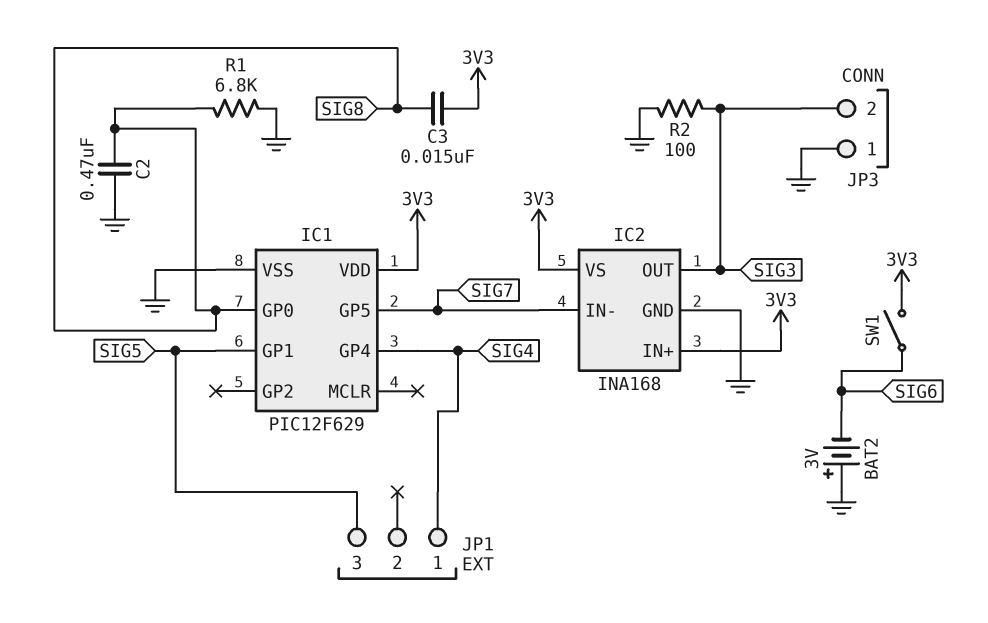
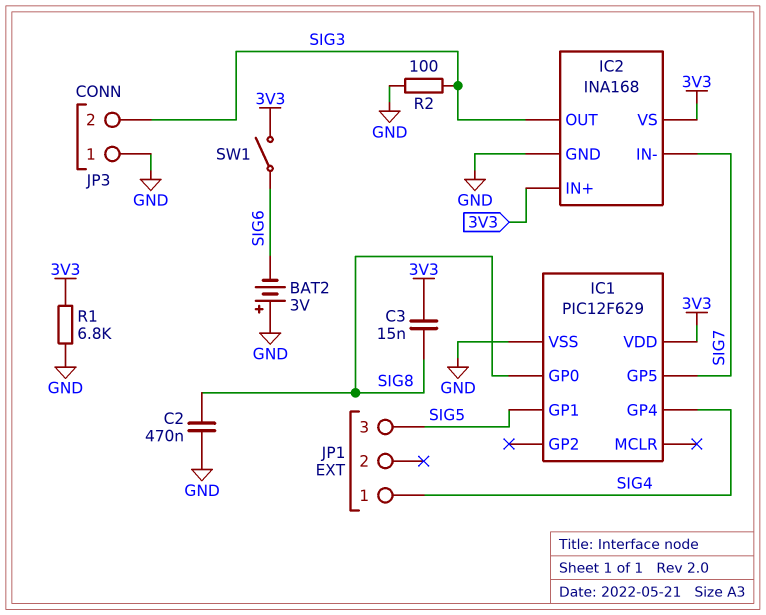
R1: 6.8k (GND, SIG8) -> 6.8k (3V3, GND)

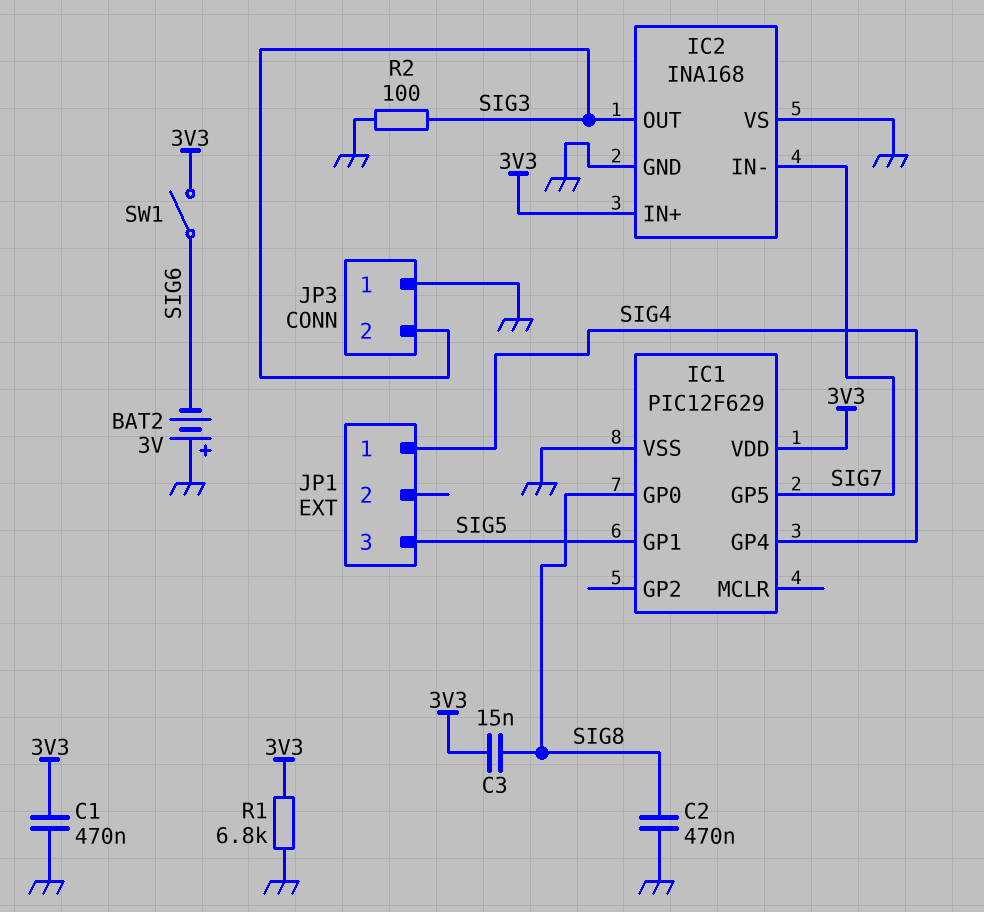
C1: none -> 470nF (3V3, GND)
IC2 pin VS: 3V3 -> GND

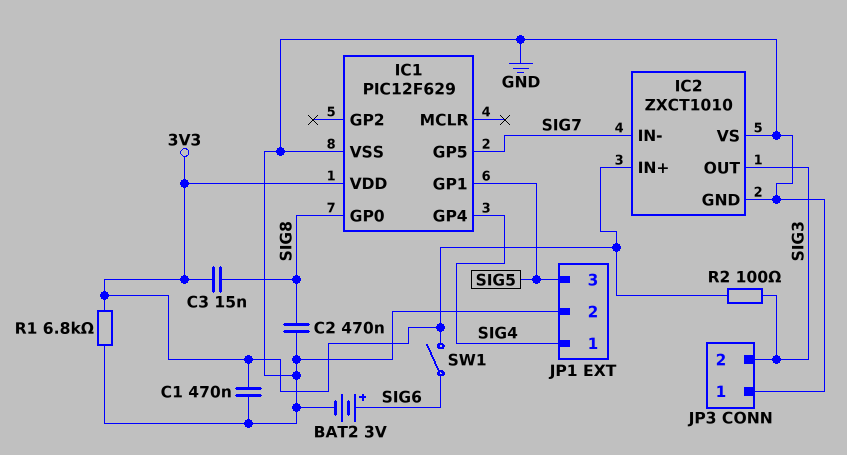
BAT2: 3V (plus GND, minus SIG6) -> 3V (plus SIG6, minus GND)
IC2: INA168 -> ZXCT1010
JP1 pin 2: none -> GND
R2: 100 (GND, SIG3) -> 100 (3V3, SIG3)

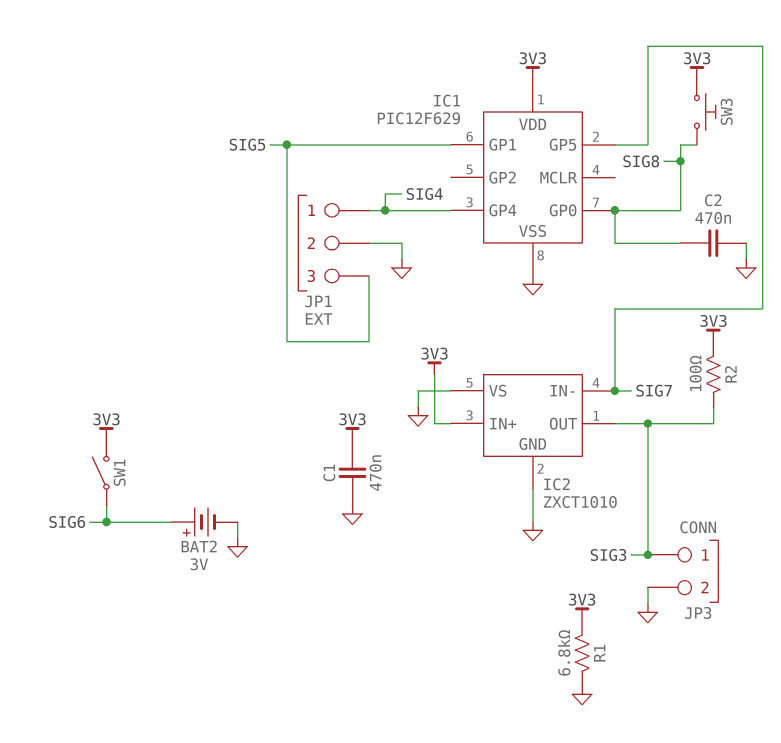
C3: 15nF (3V3, SIG8) -> none
JP3 pin 1: GND -> SIG3
JP3 pin 2: SIG3 -> GND
SW3: none -> button (3V3, SIG8)

